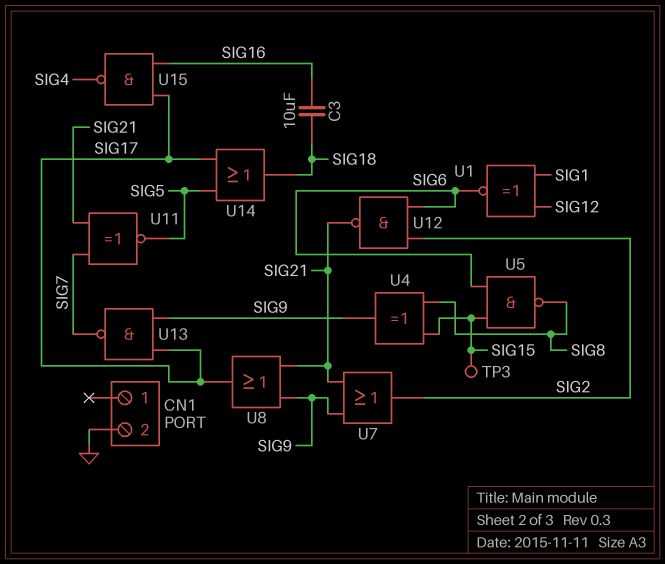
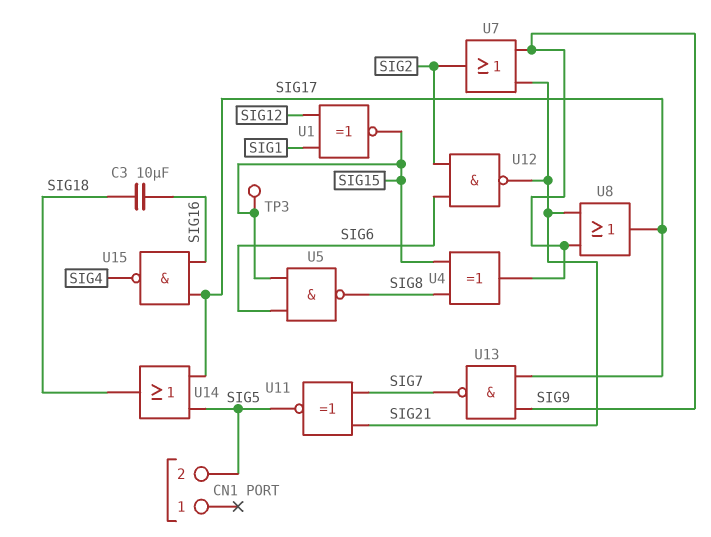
CN1 pin 2: GND -> SIG5
U1: XNOR (in SIG1, in SIG12, out SIG6) -> XNOR (in SIG1, in SIG12, out SIG15)

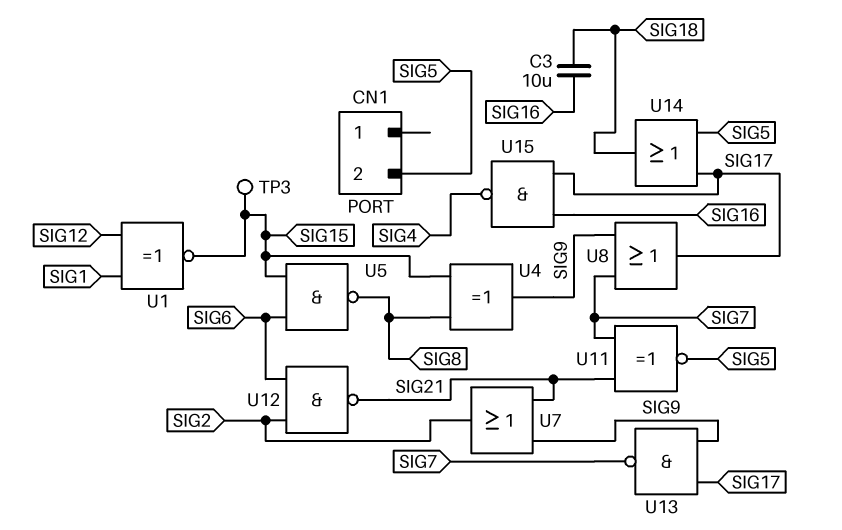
U8: OR (in SIG9, in SIG21, out SIG17) -> OR (in SIG7, in SIG9, out SIG17)

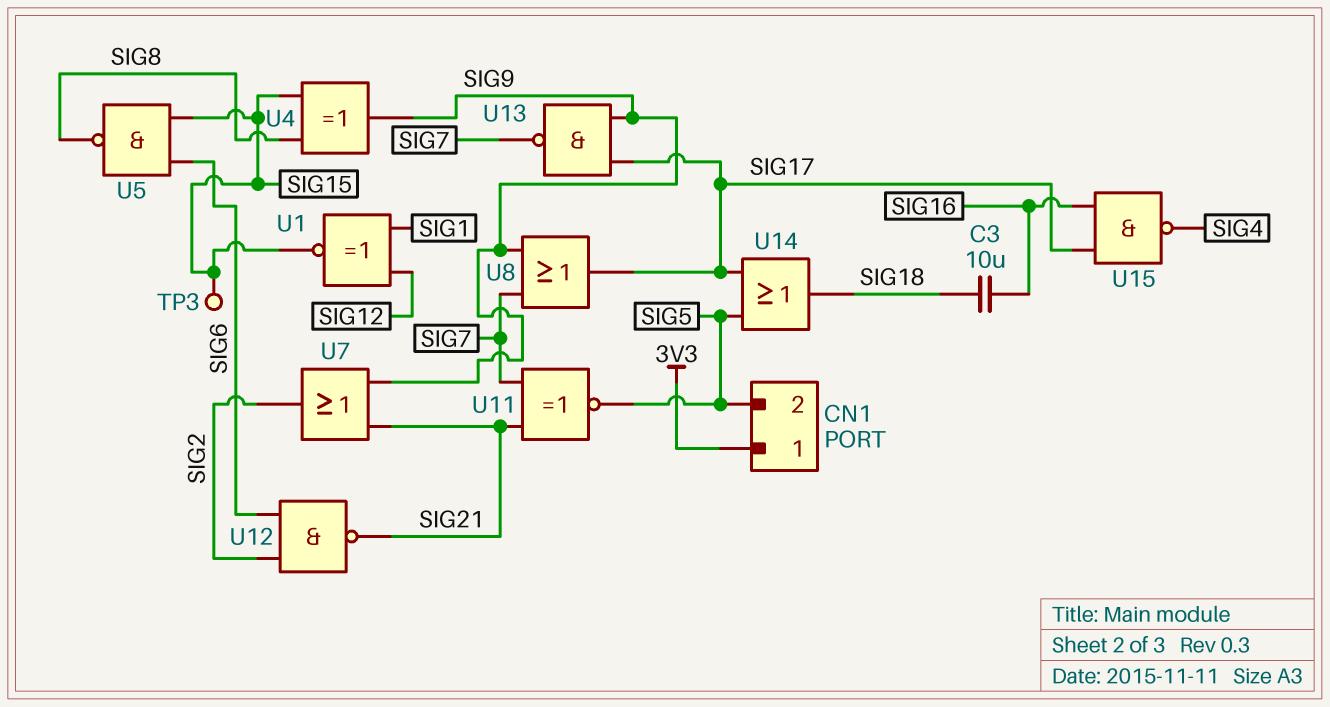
CN1 pin 1: none -> 3V3

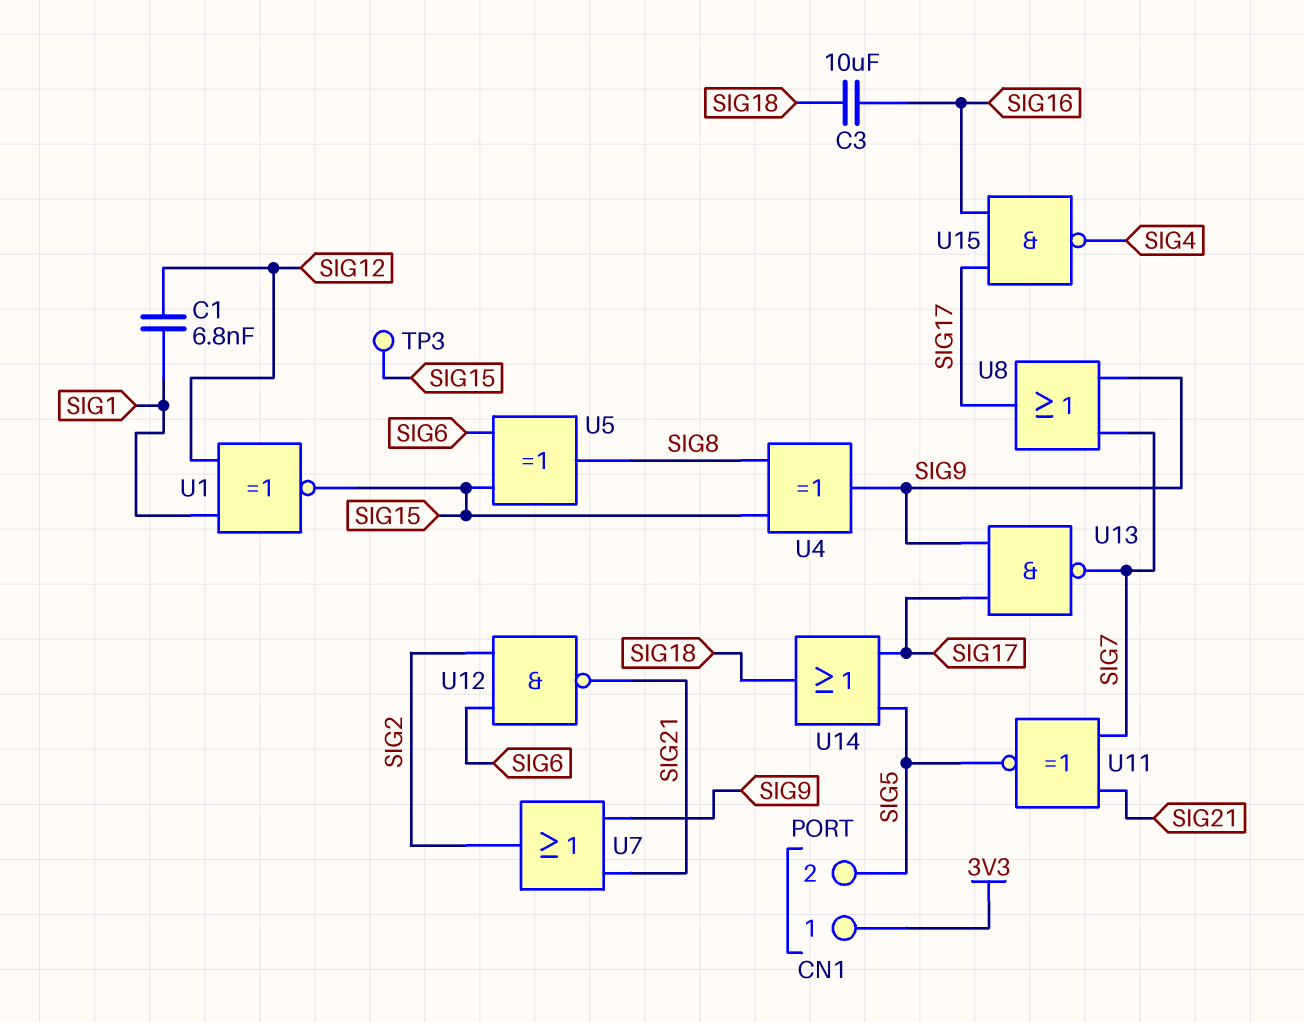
C1: none -> 6.8nF (SIG1, SIG12)
U5: NAND (in SIG6, in SIG15, out SIG8) -> XOR (in SIG6, in SIG15, out SIG8)

